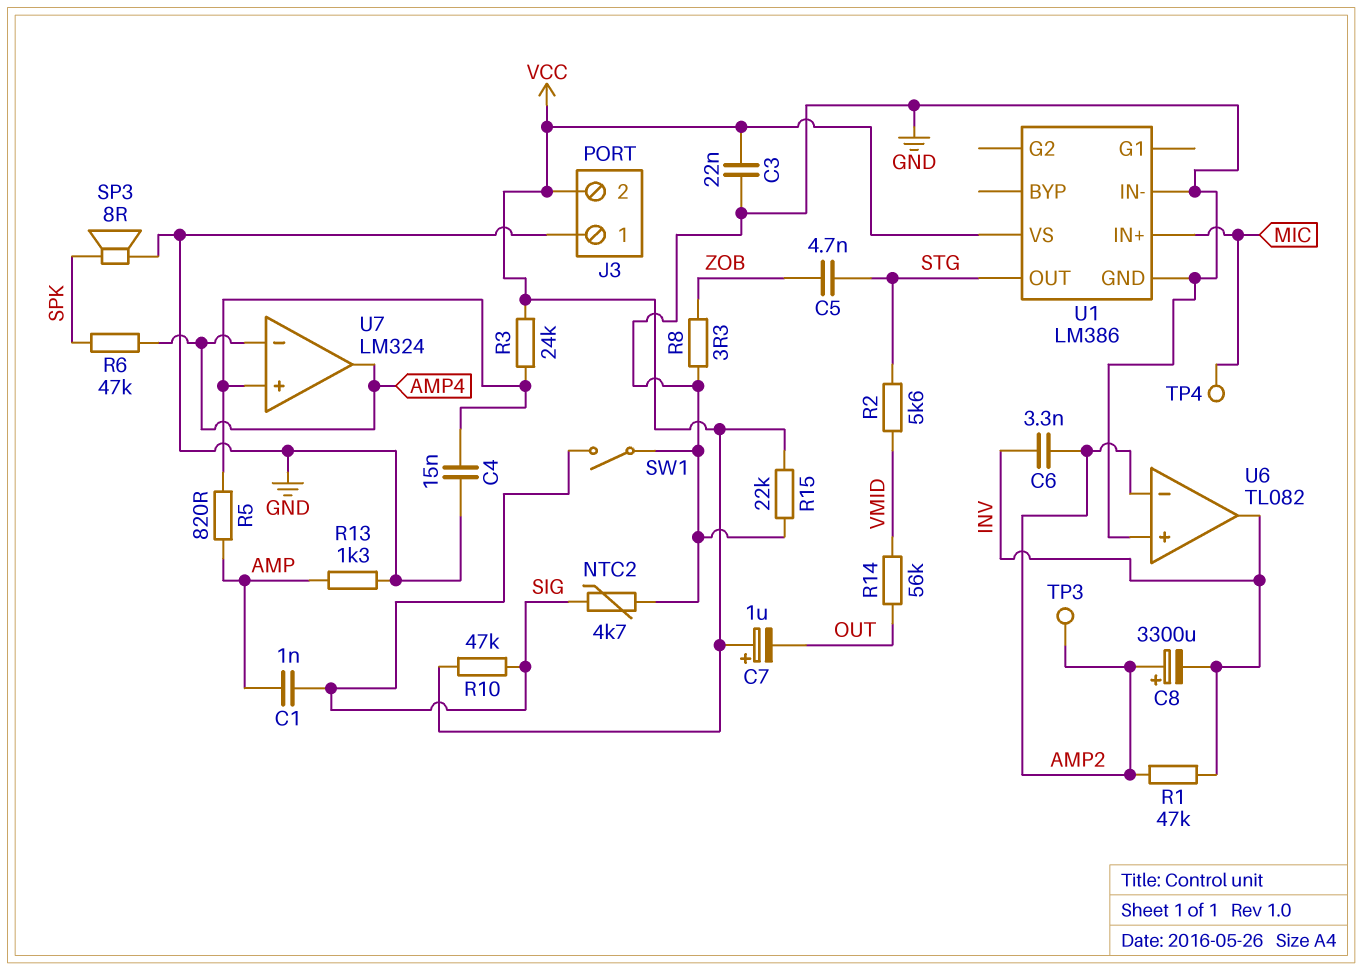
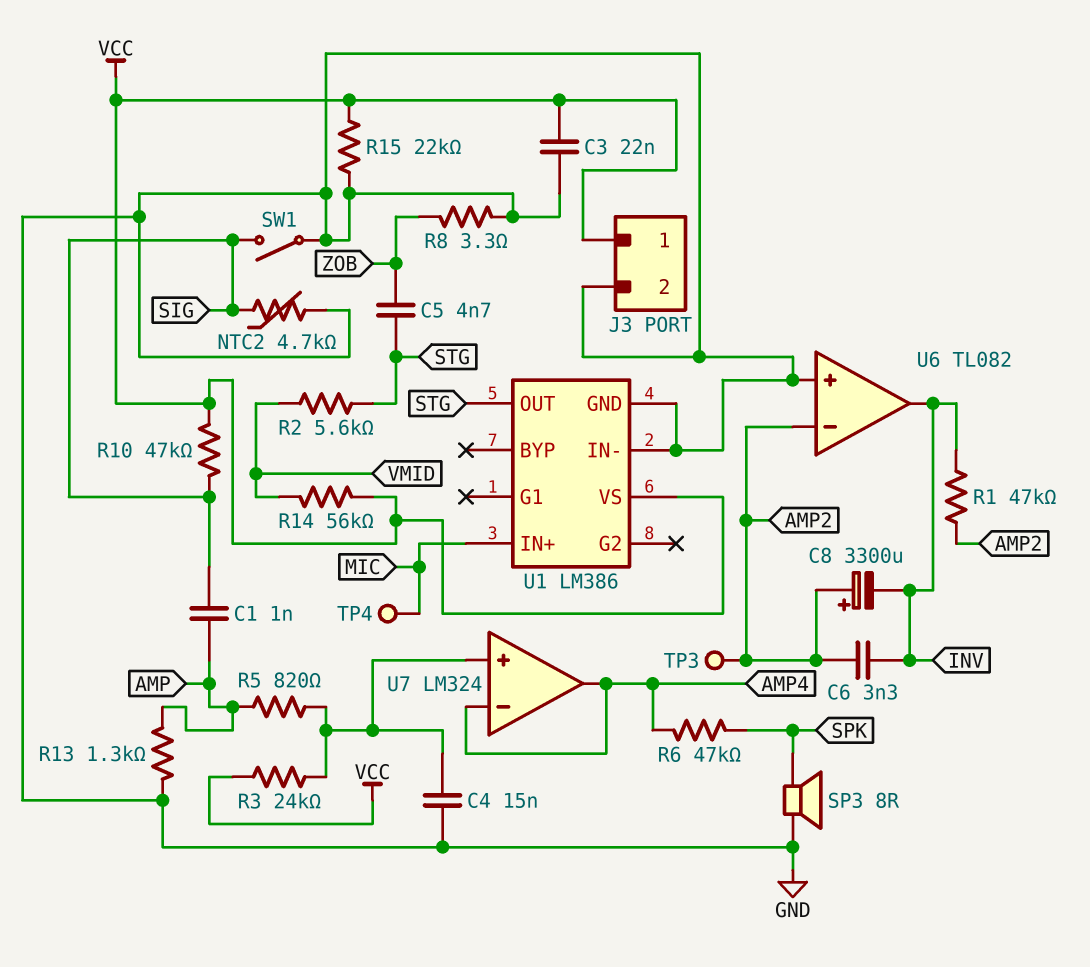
C7: 1uF (plus VCC, minus OUT) -> none
J3 pin 1: GND -> VCC
J3 pin 2: VCC -> GND
R14: 56k (OUT, VMID) -> 56k (VCC, VMID)

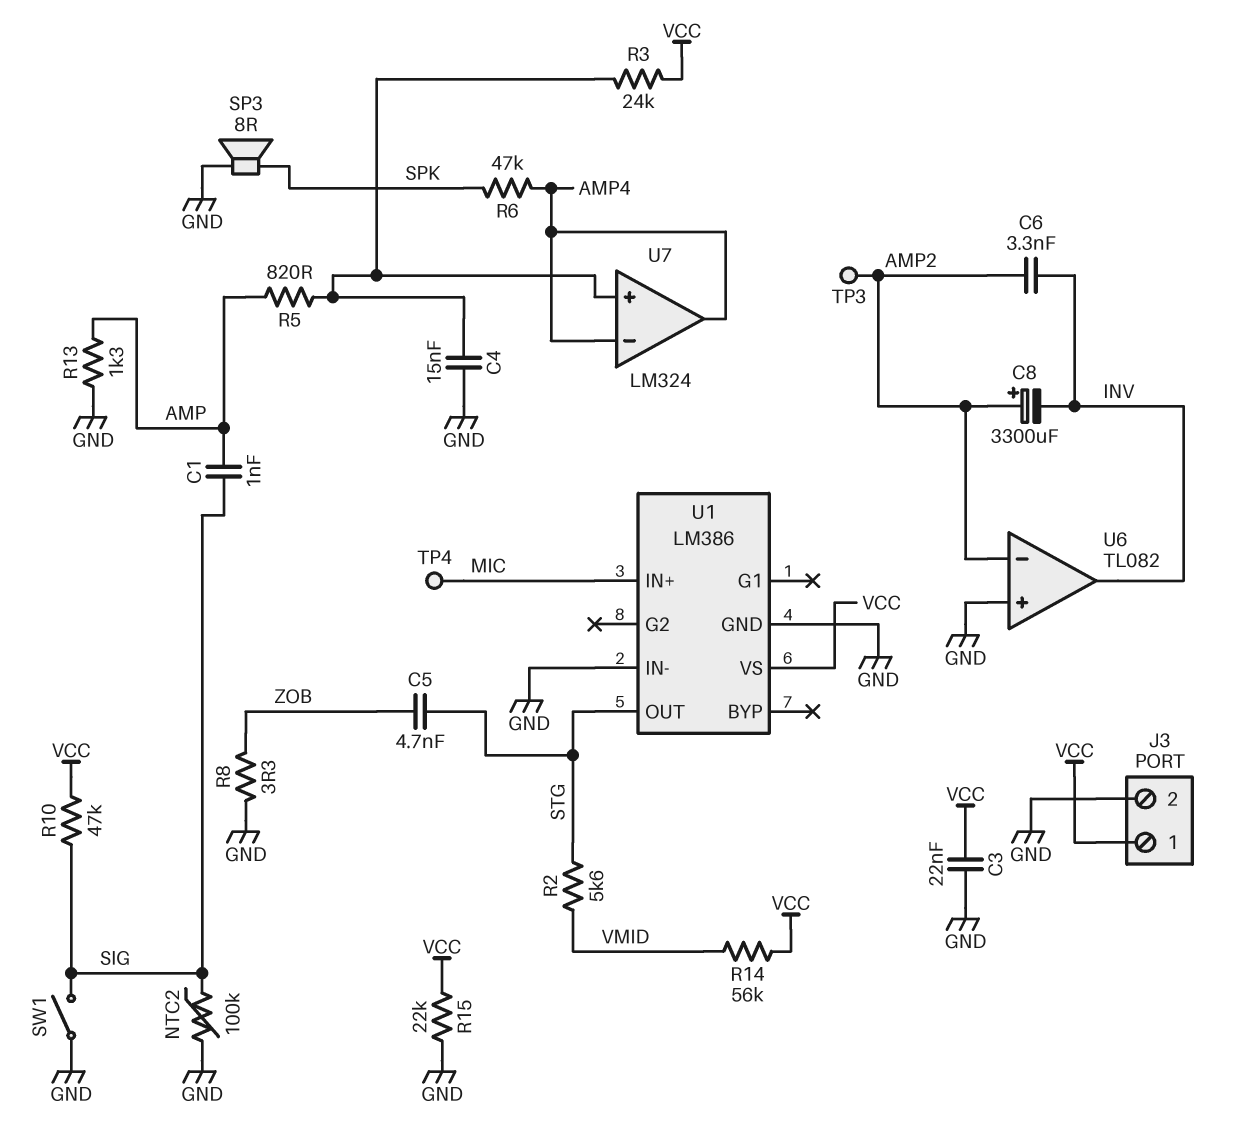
NTC2: 4.7k (GND, SIG) -> 100k (GND, SIG)
R1: 47k (AMP2, INV) -> none

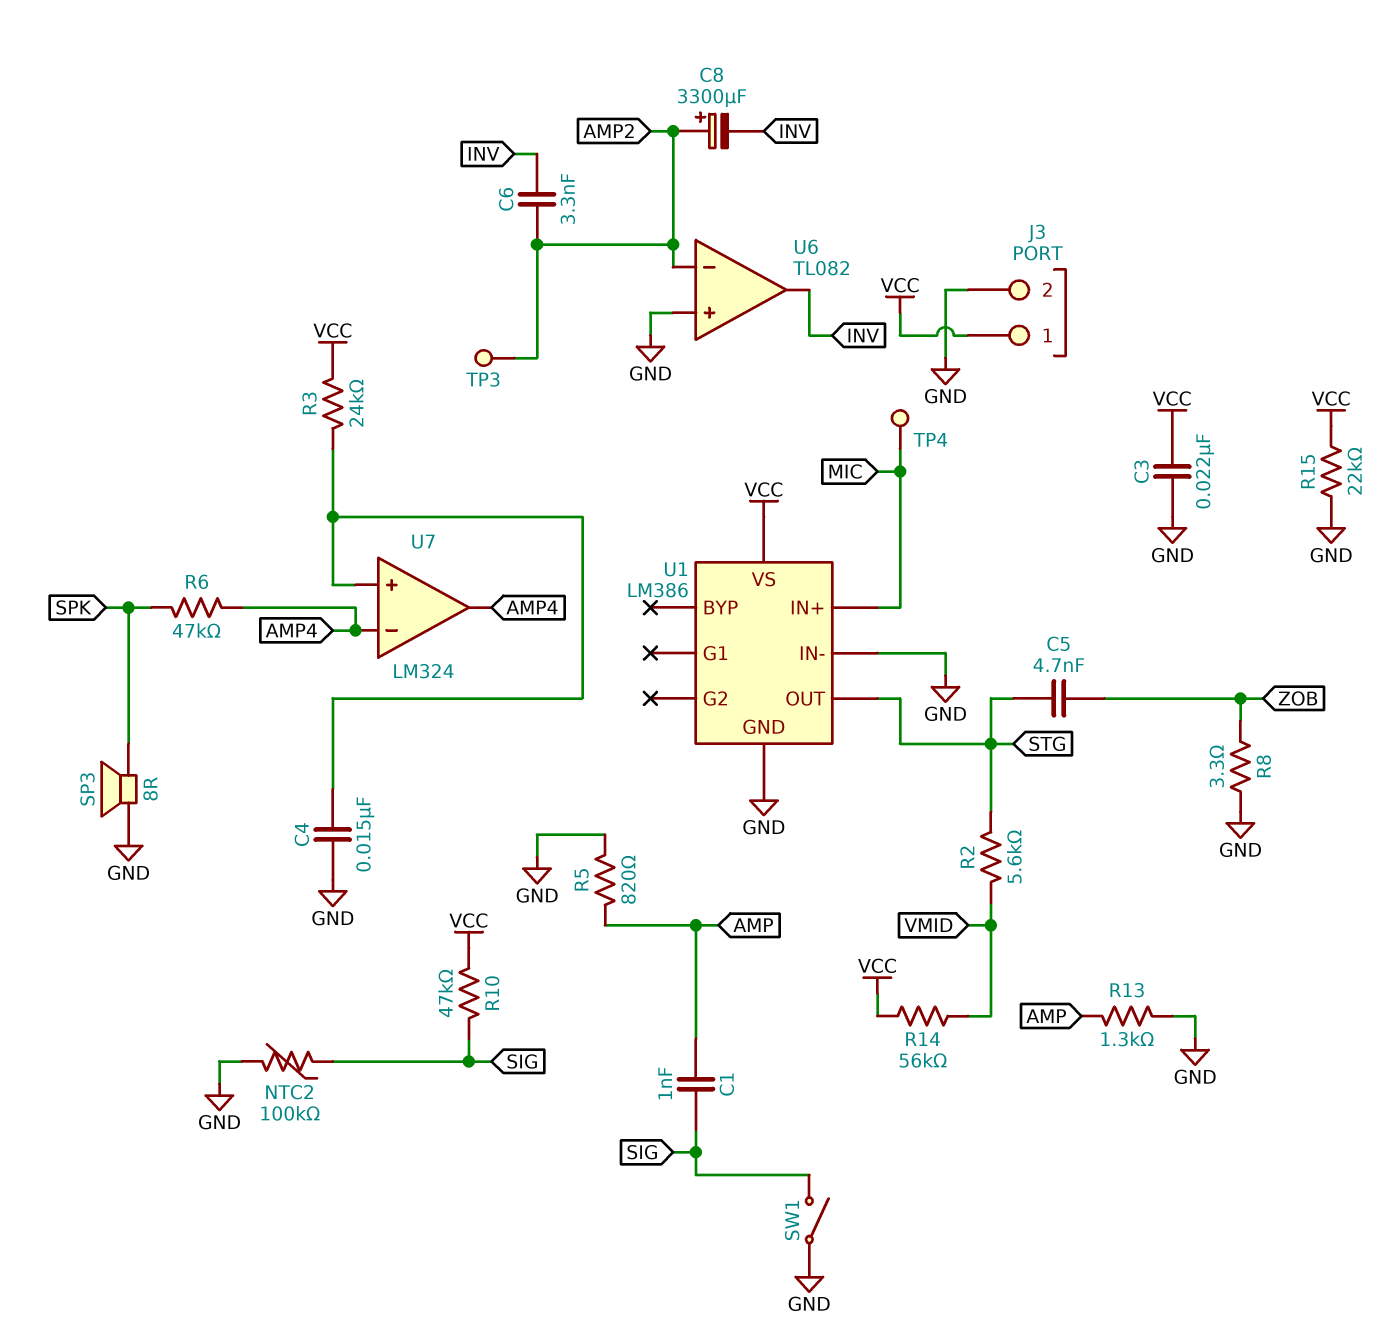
R5: 820 (AMP, U7/in+) -> 820 (AMP, GND)

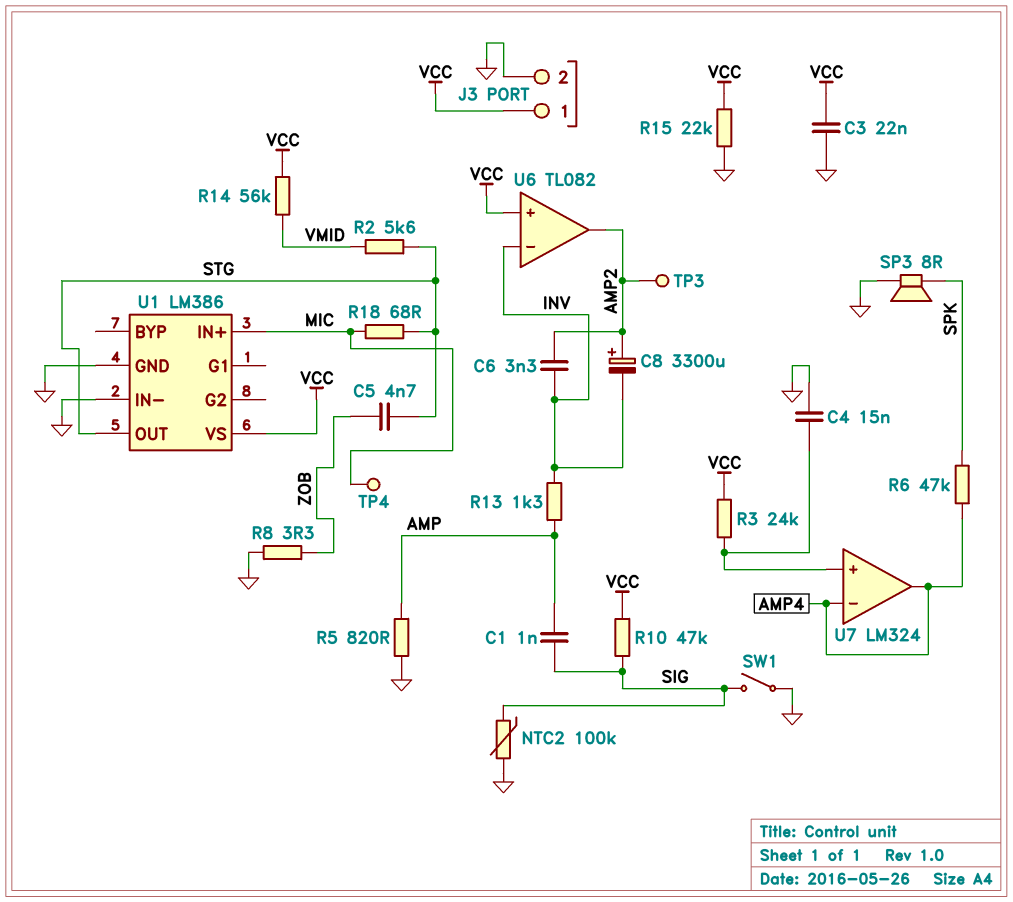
R13: 1.3k (AMP, GND) -> 1.3k (AMP, INV)
R18: none -> 68 (MIC, STG)
U6 pin in+: GND -> VCC
U6 pin in-: AMP2 -> INV
U6 pin out: INV -> AMP2

